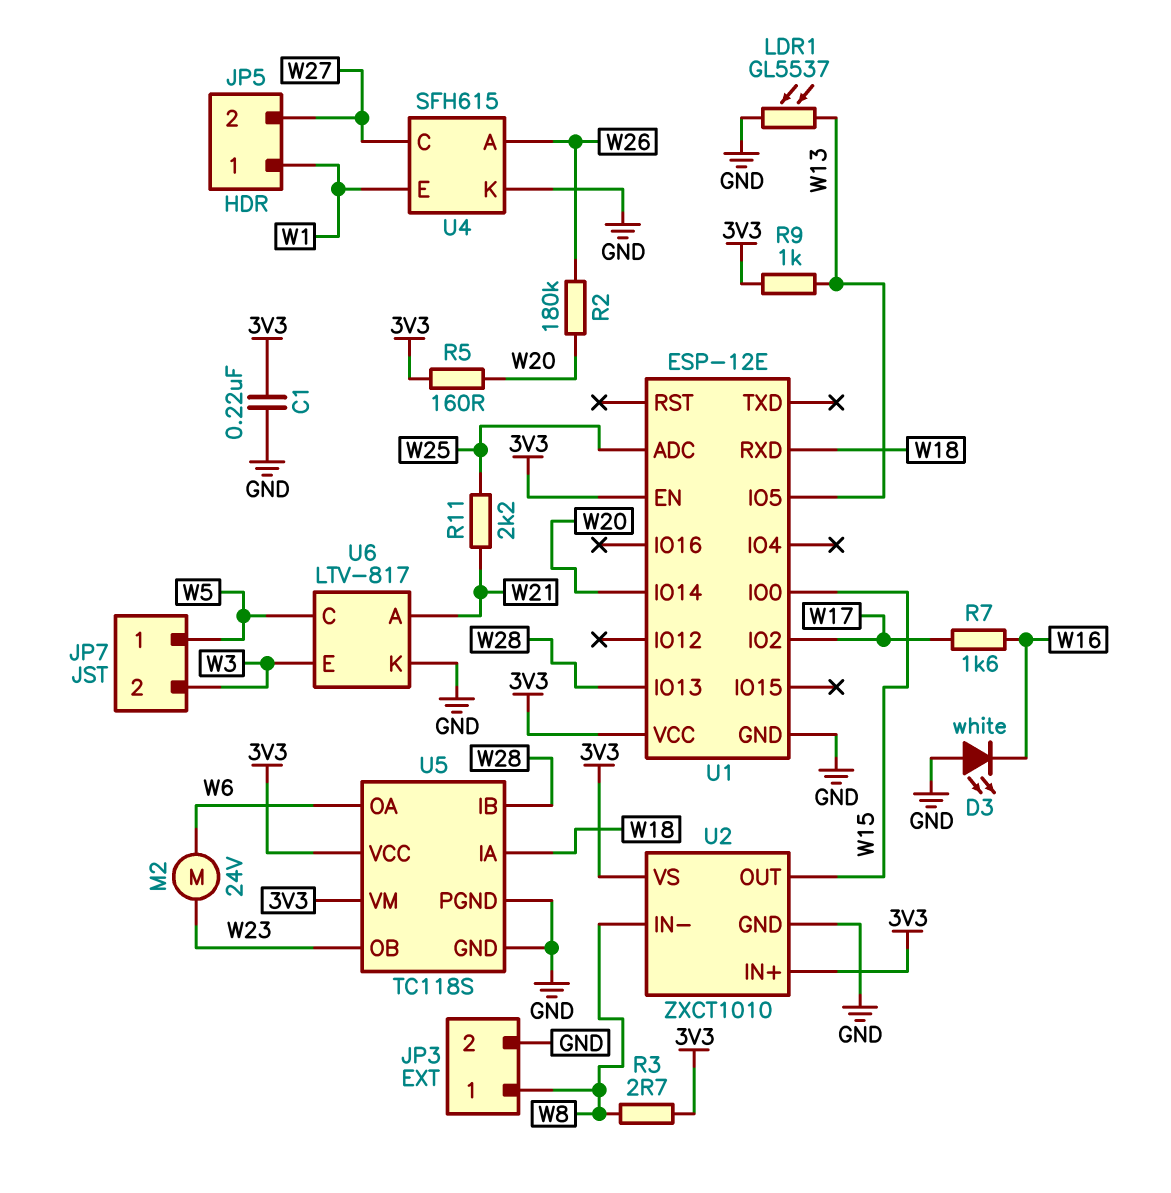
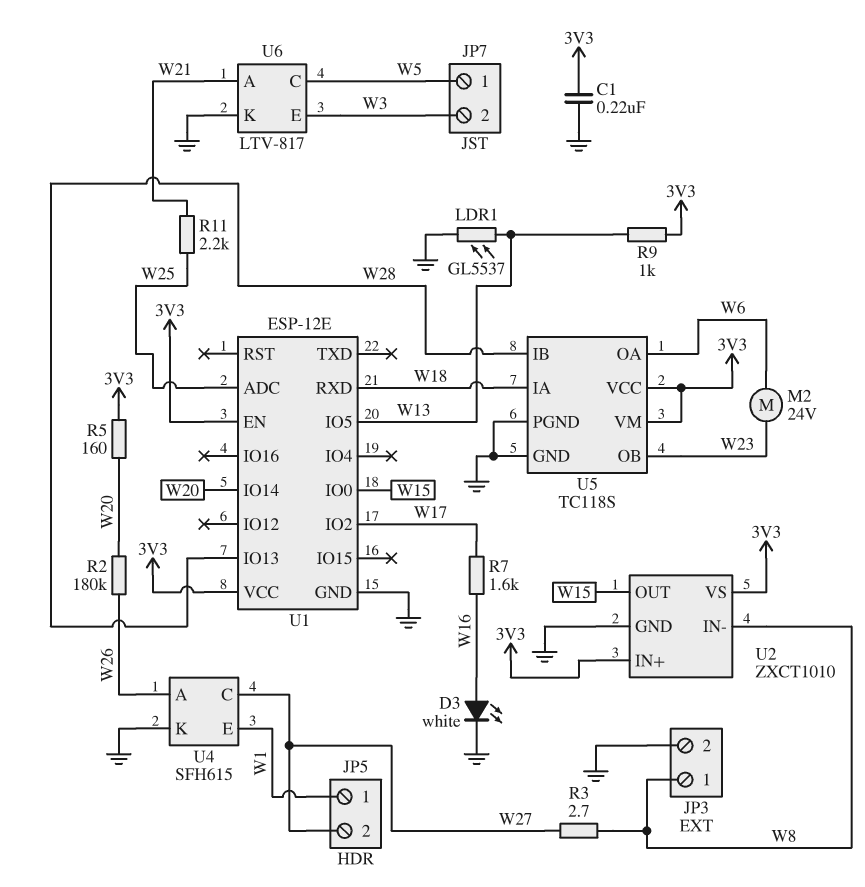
D3: LED white (A GND, K W16) -> LED white (A W16, K GND)
R3: 2.7 (3V3, W8) -> 2.7 (W8, W27)

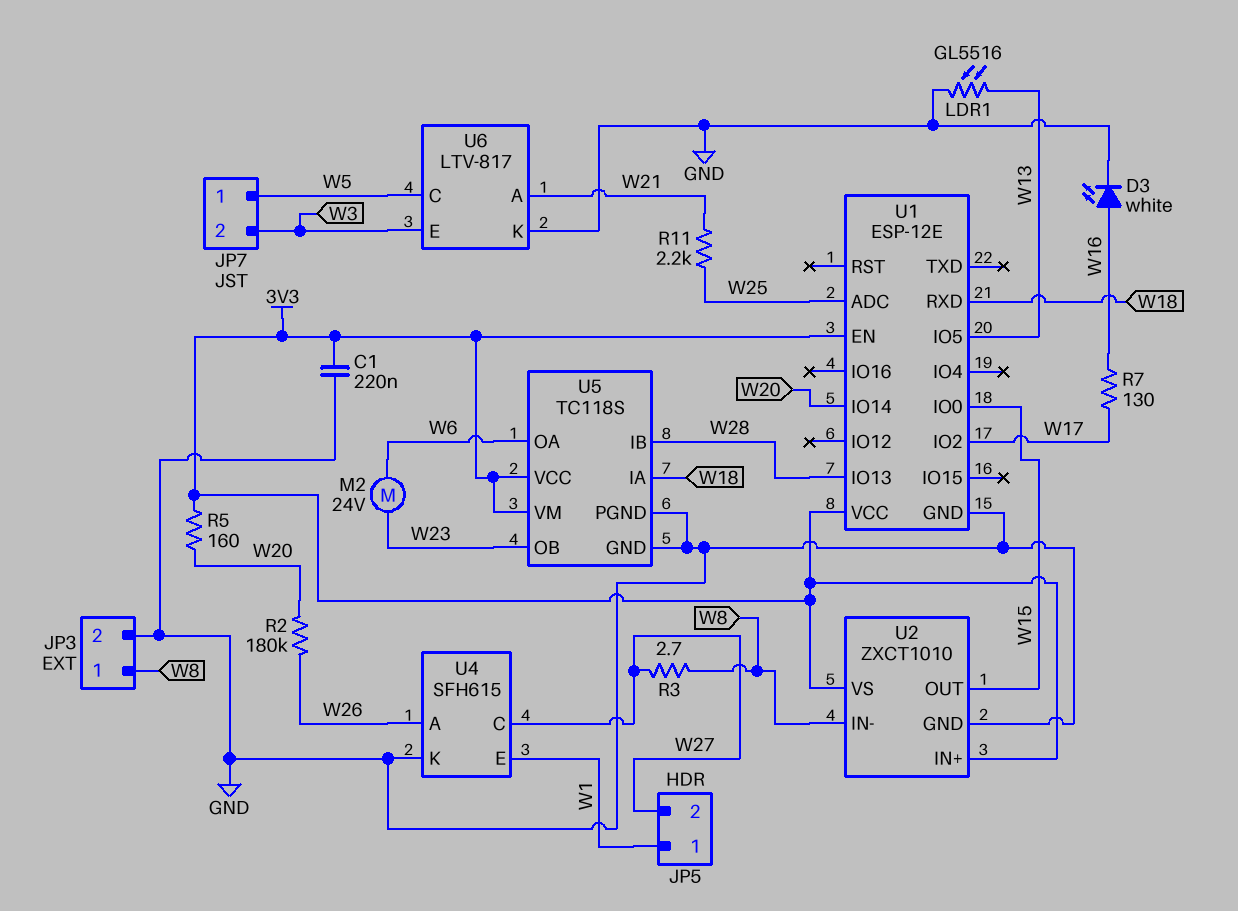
LDR1: GL5537 (GND, W13) -> GL5516 (GND, W13)
R7: 1.6k (W16, W17) -> 130 (W16, W17)
R9: 1k (3V3, W13) -> none

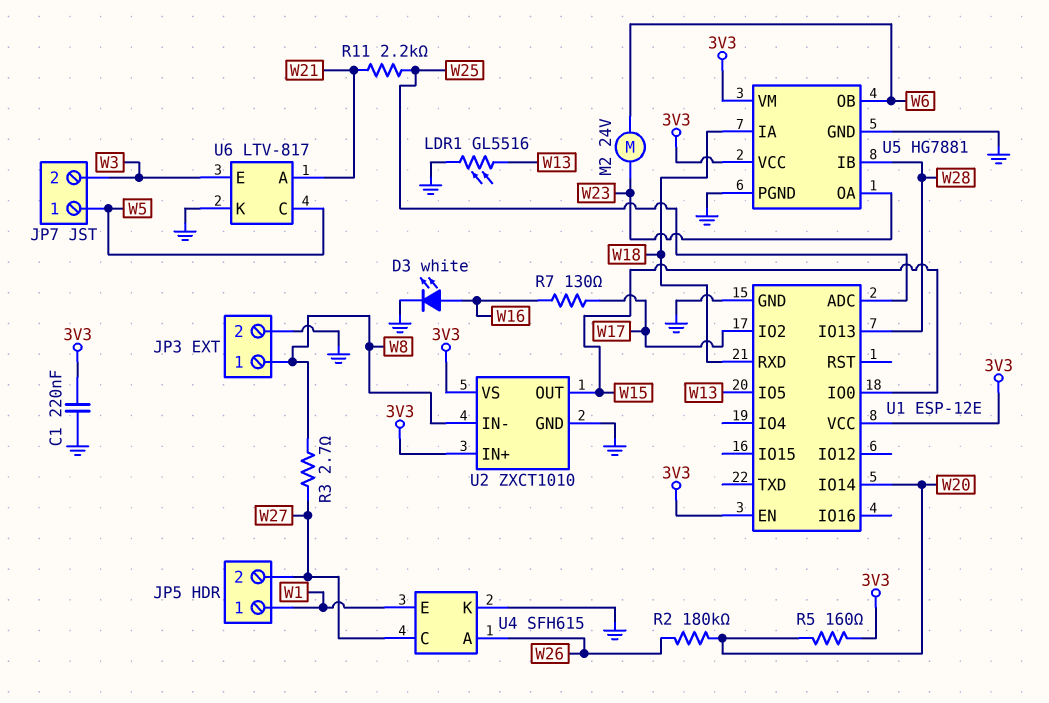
U5: TC118S -> HG7881
U5 pin OA: W6 -> W23
U5 pin OB: W23 -> W6

